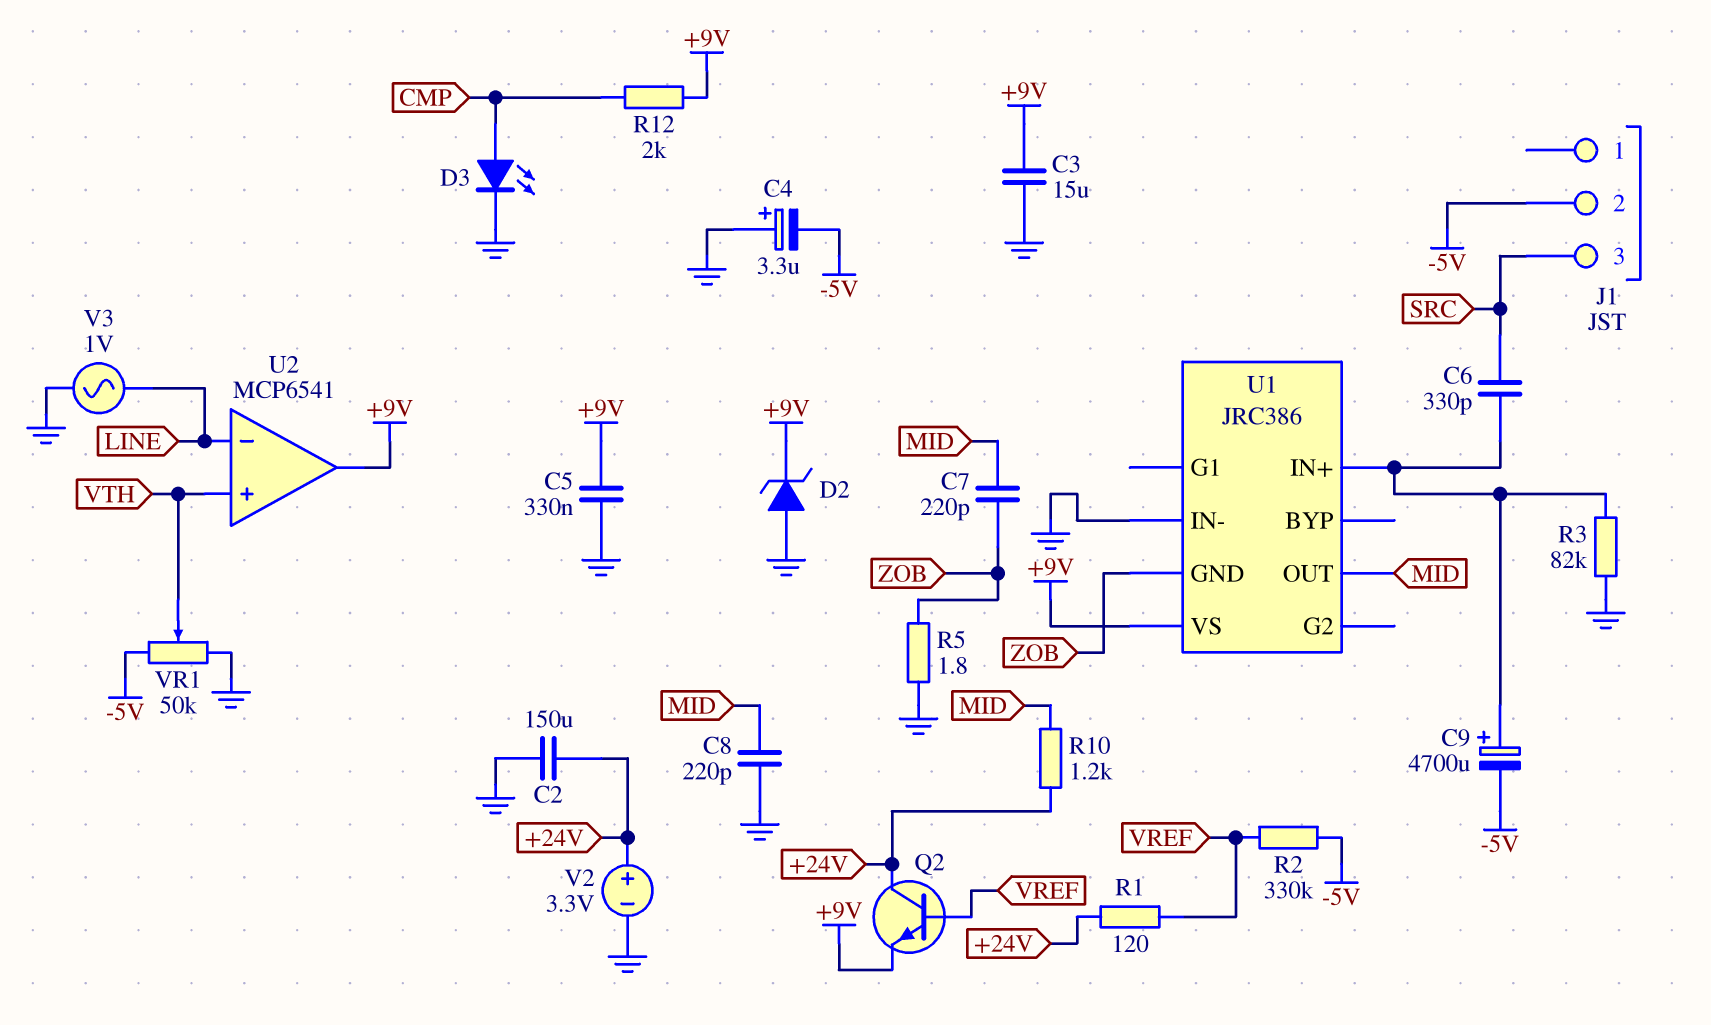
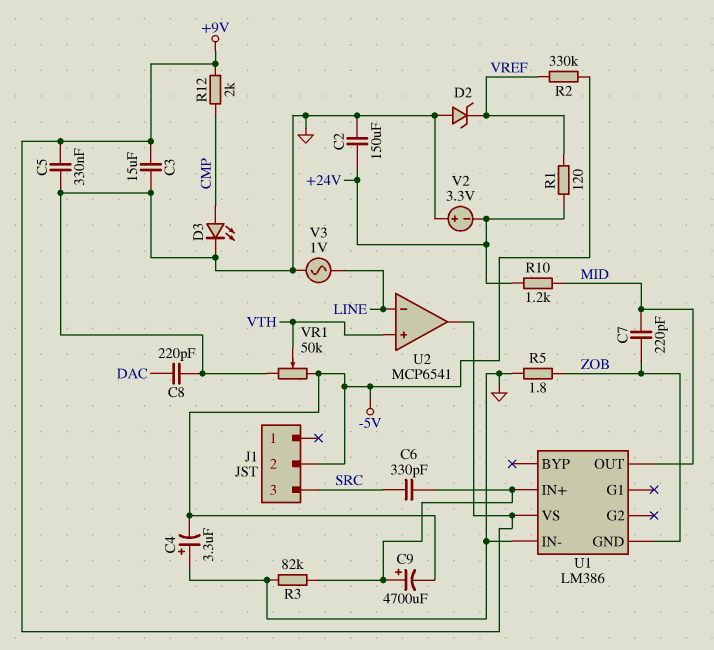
C8: 220pF (GND, MID) -> 220pF (DAC, GND)
D2: zener (A GND, K +9V) -> zener (A GND, K VREF)
Q2: NPN (B VREF, C +24V, E +9V) -> none
U1: JRC386 -> LM386
V2: 3.3V (plus +24V, minus GND) -> 3.3V (plus GND, minus +24V)

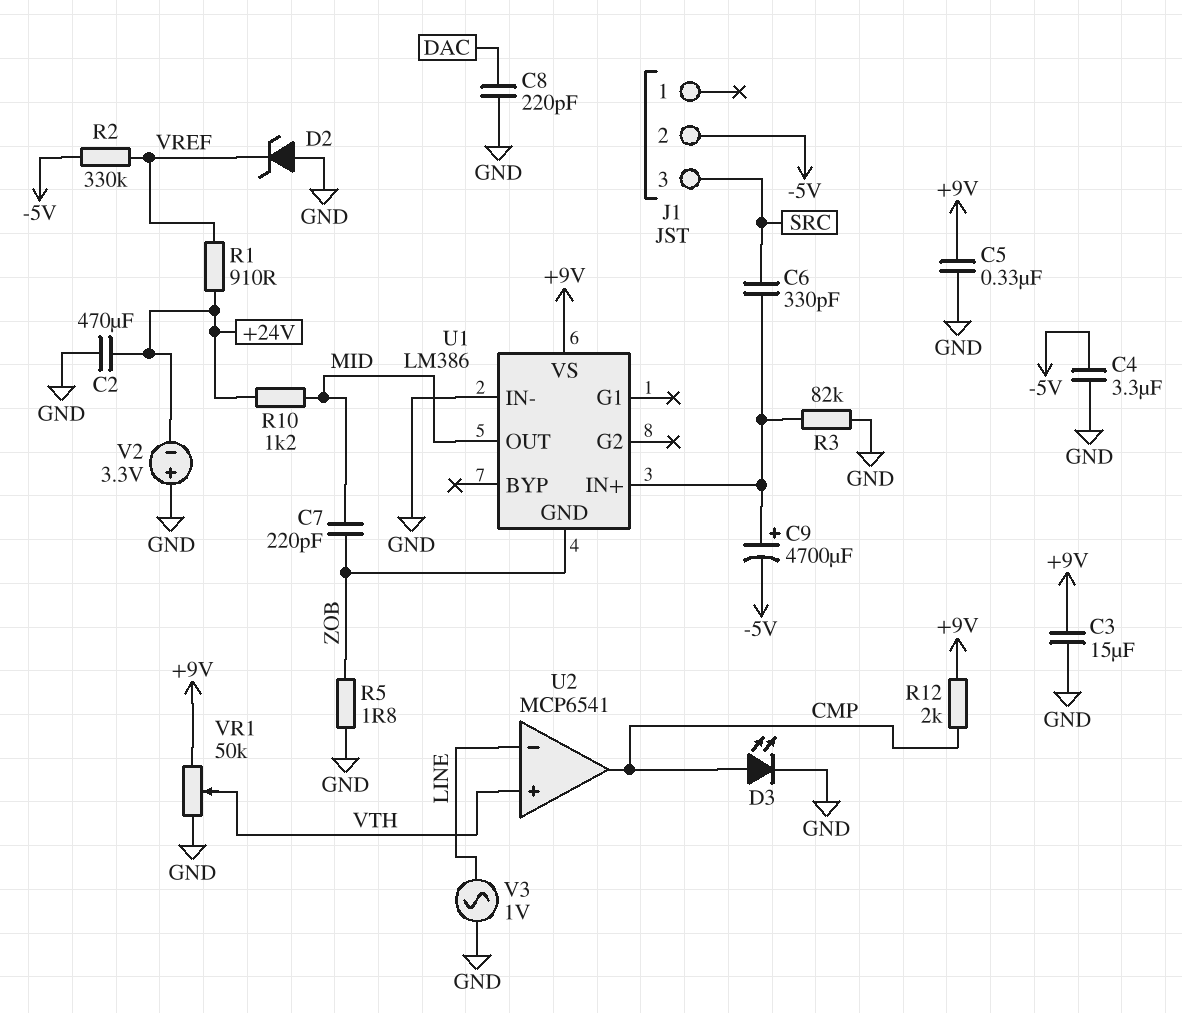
C2: 150uF (+24V, GND) -> 470uF (+24V, GND)
C4: 3.3uF (plus GND, minus -5V) -> 3.3uF (-5V, GND)
R1: 120 (+24V, VREF) -> 910 (+24V, VREF)
U2 pin out: +9V -> CMP
VR1: 50k (-5V, GND, wiper VTH) -> 50k (+9V, GND, wiper VTH)

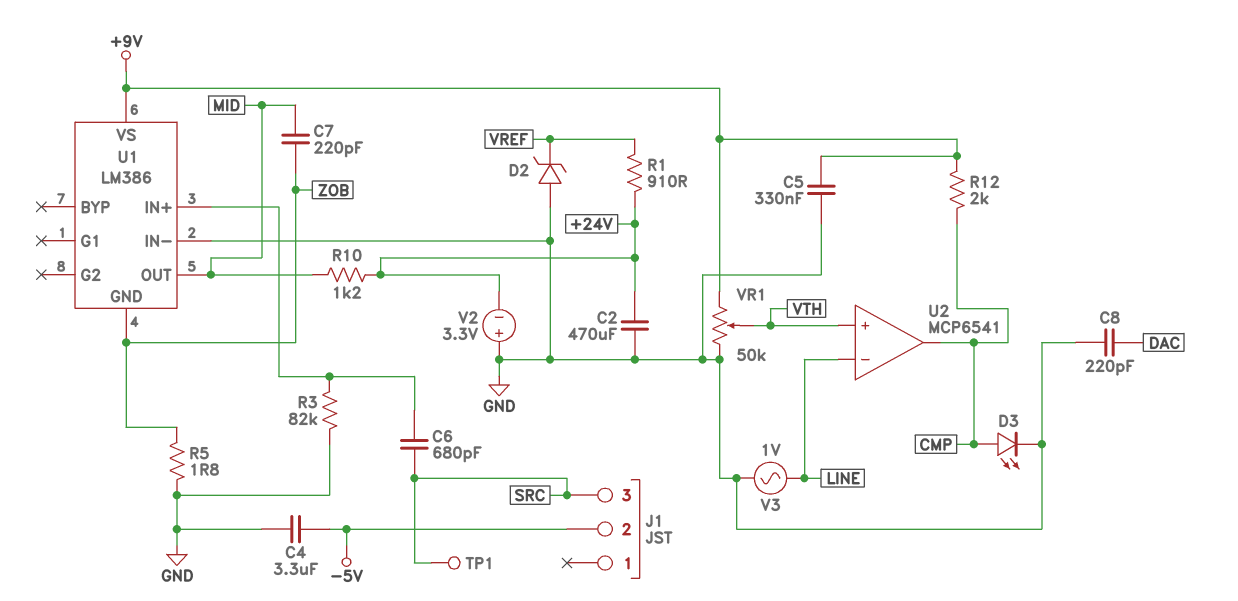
C3: 15uF (+9V, GND) -> none
C6: 330pF (SRC, U1/IN+) -> 680pF (SRC, U1/IN+)
C9: 4700uF (plus U1/IN+, minus -5V) -> none
R2: 330k (-5V, VREF) -> none
TP1: none -> test point (SRC)

